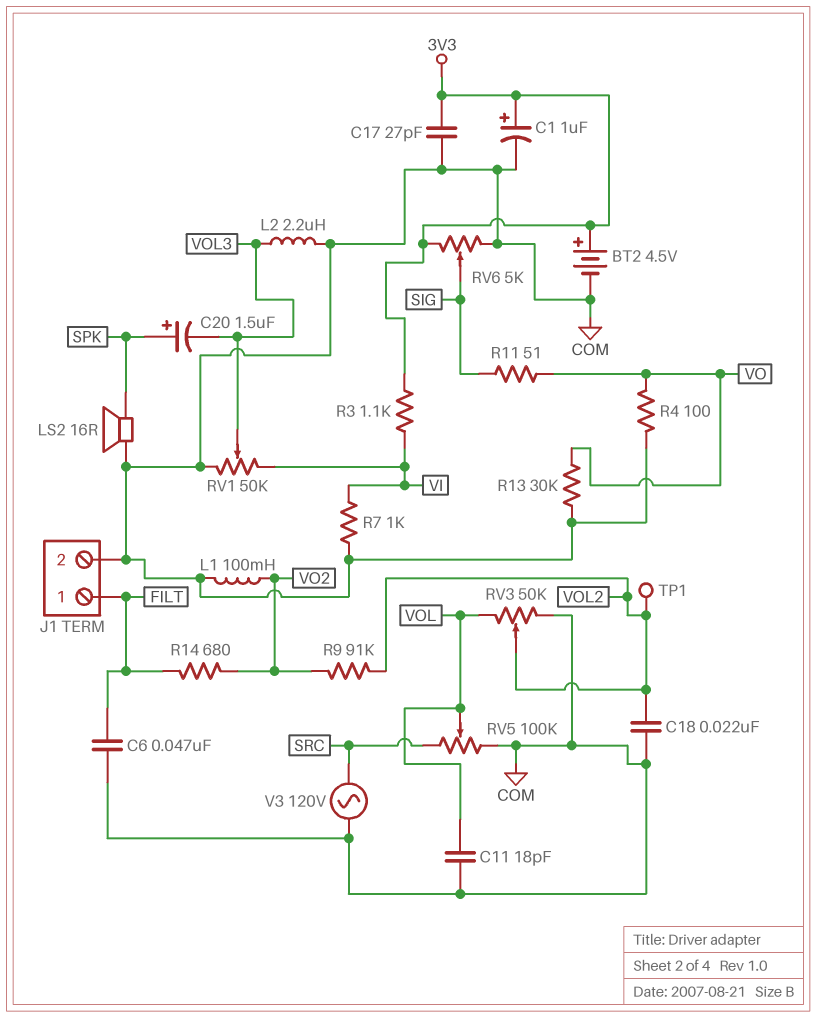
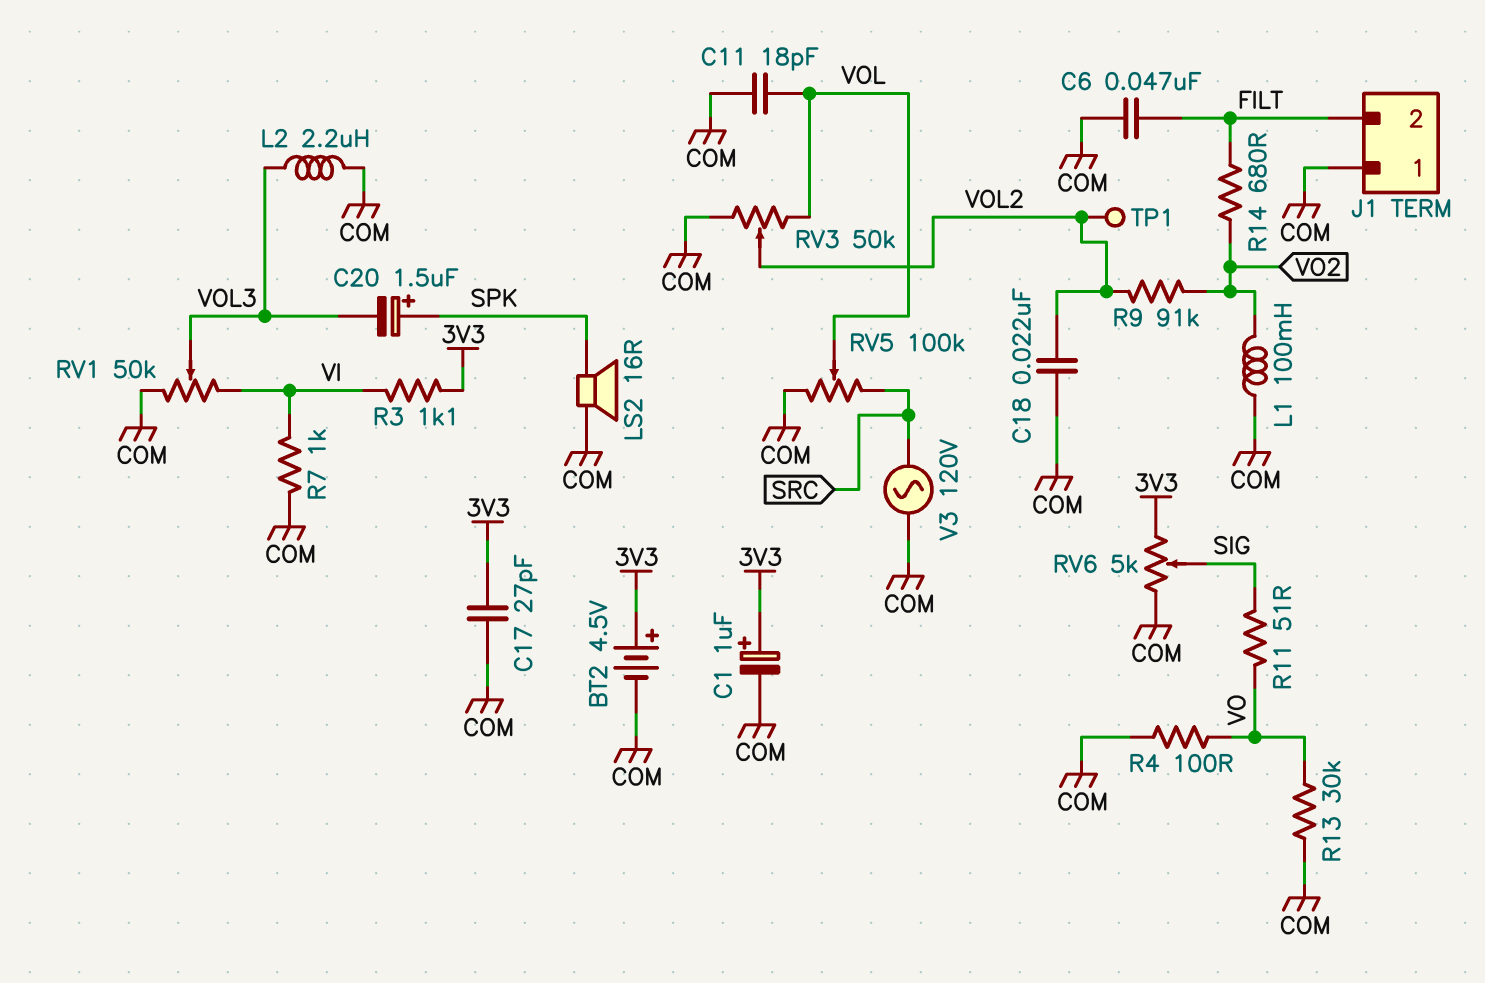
J1 pin 1: FILT -> COM
J1 pin 2: COM -> FILT

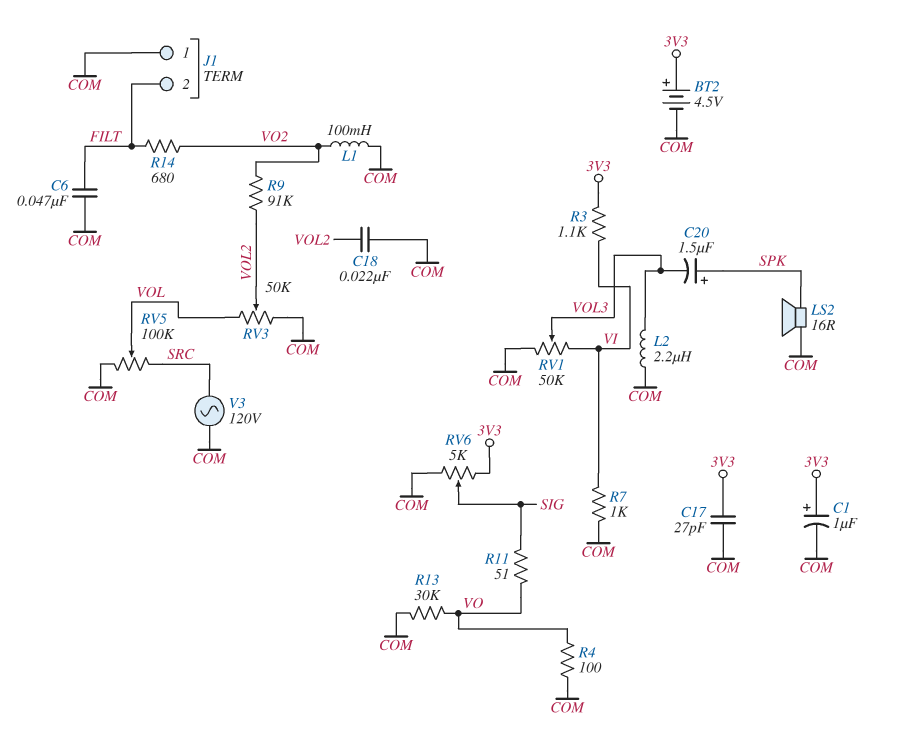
C11: 18pF (COM, VOL) -> none
TP1: test point (VOL2) -> none

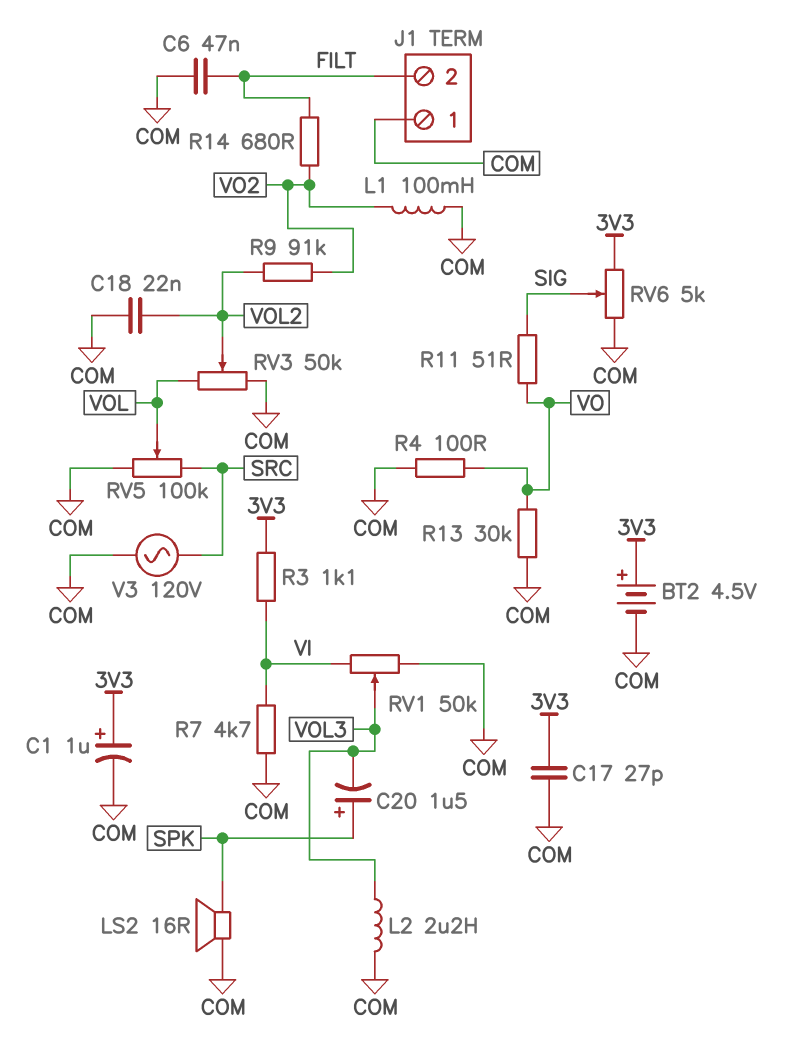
R7: 1k (COM, VI) -> 4.7k (COM, VI)

